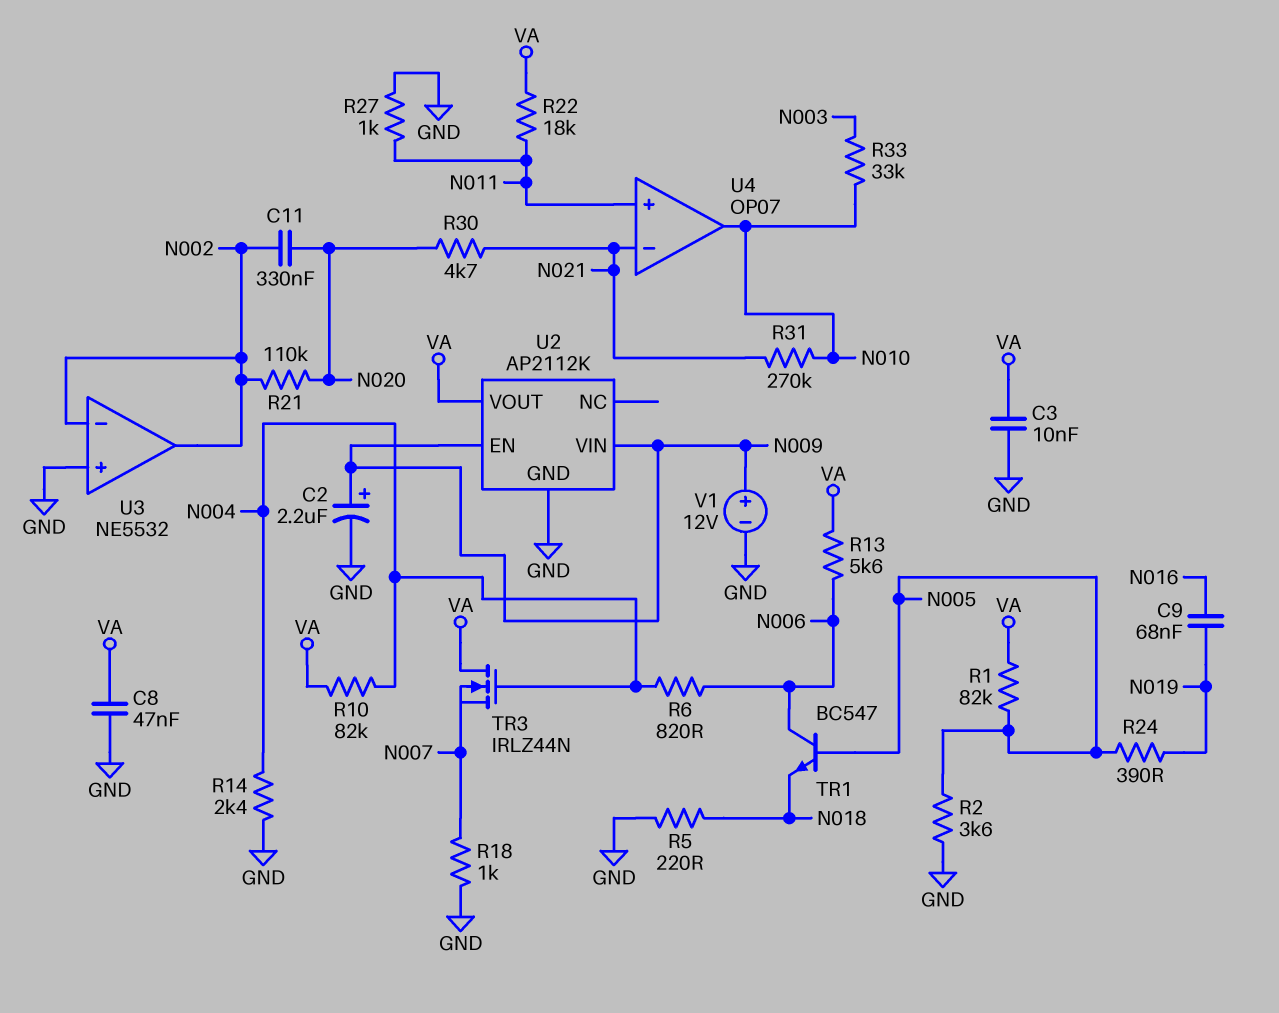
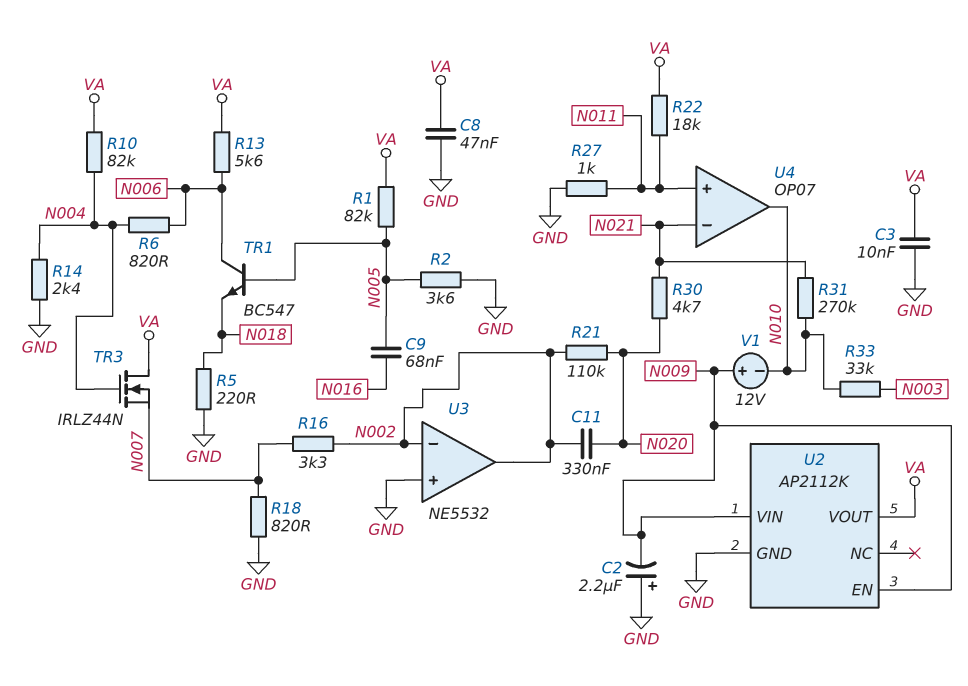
C2: 2.2uF (plus N009, minus GND) -> 2.2uF (plus GND, minus N009)
C9: 68nF (N016, N019) -> 68nF (N005, N016)
R16: none -> 3.3k (N002, N007)
R18: 1k (GND, N007) -> 820 (GND, N007)
R24: 390 (N005, N019) -> none
V1: 12V (plus N009, minus GND) -> 12V (plus N009, minus N010)

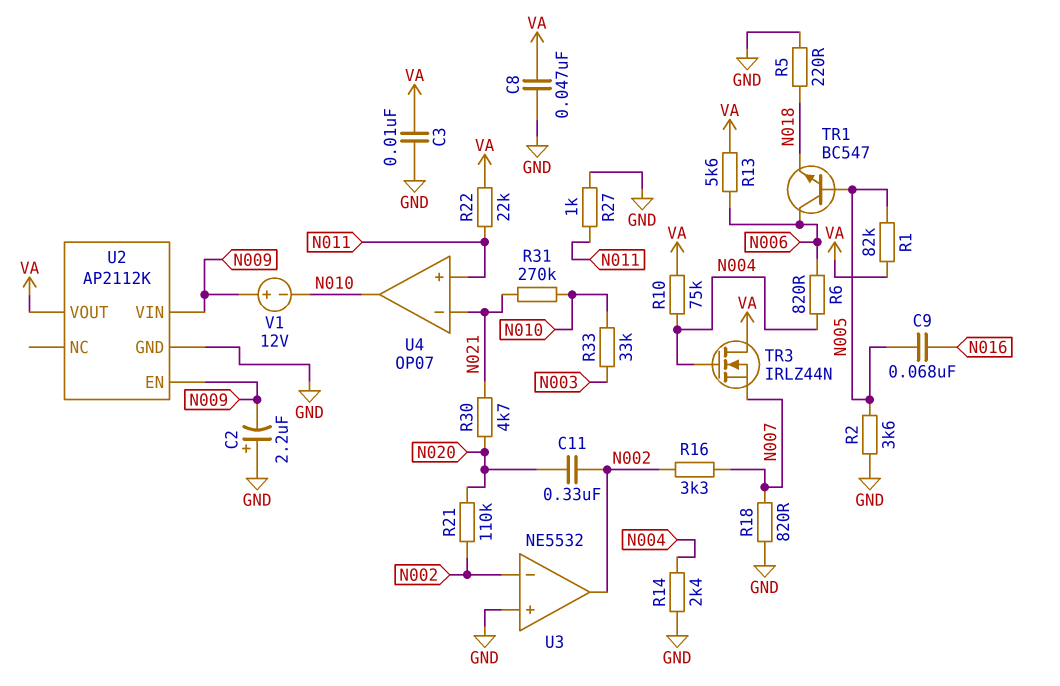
R10: 82k (N004, VA) -> 75k (N004, VA)
R22: 18k (N011, VA) -> 22k (N011, VA)

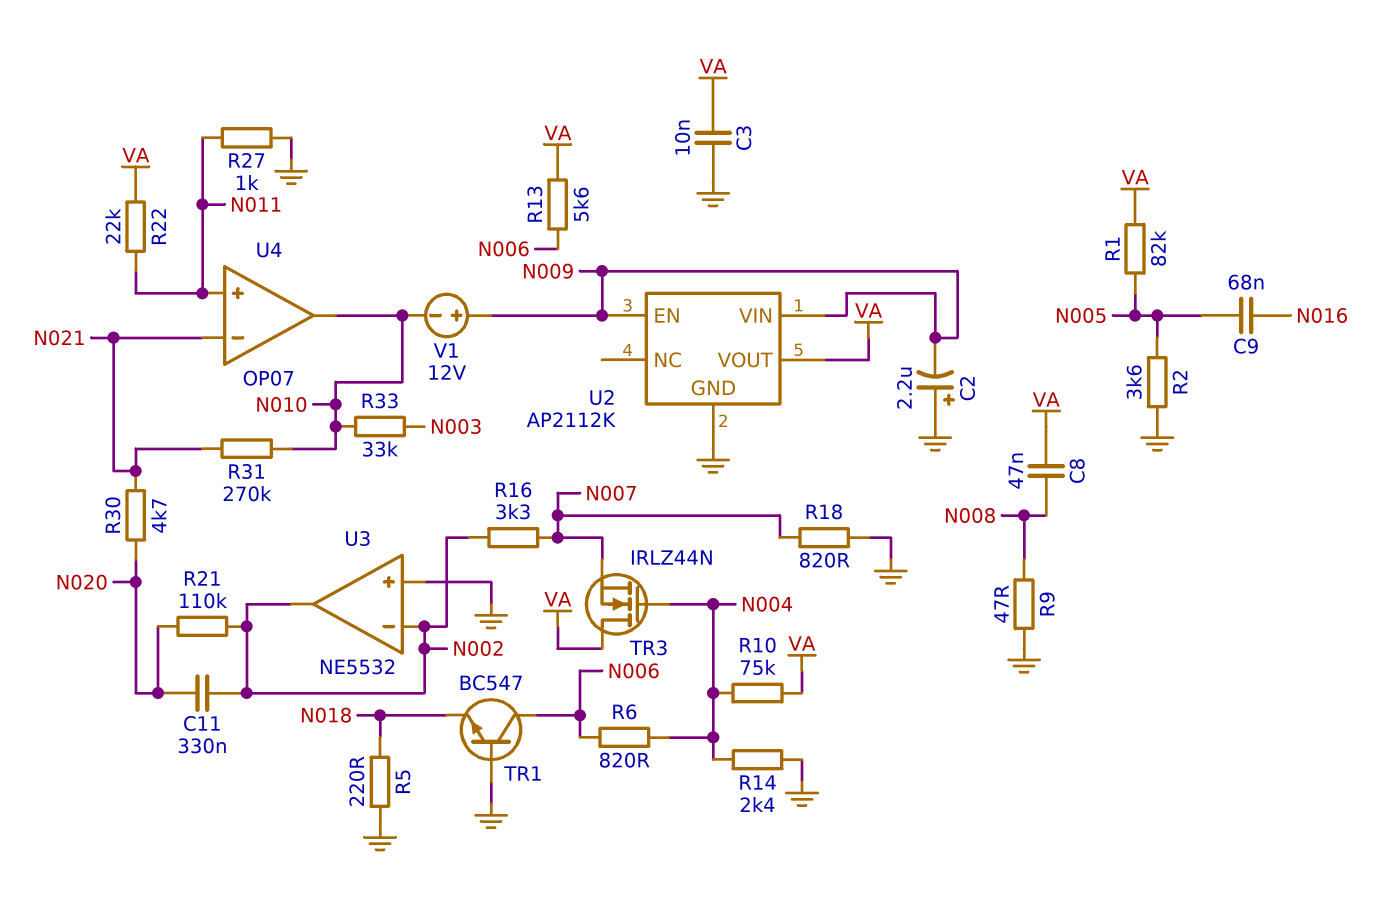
C8: 47nF (GND, VA) -> 47nF (N008, VA)
R9: none -> 47 (GND, N008)
TR1: NPN BC547 (B N005, C N006, E N018) -> NPN BC547 (B GND, C N006, E N018)

